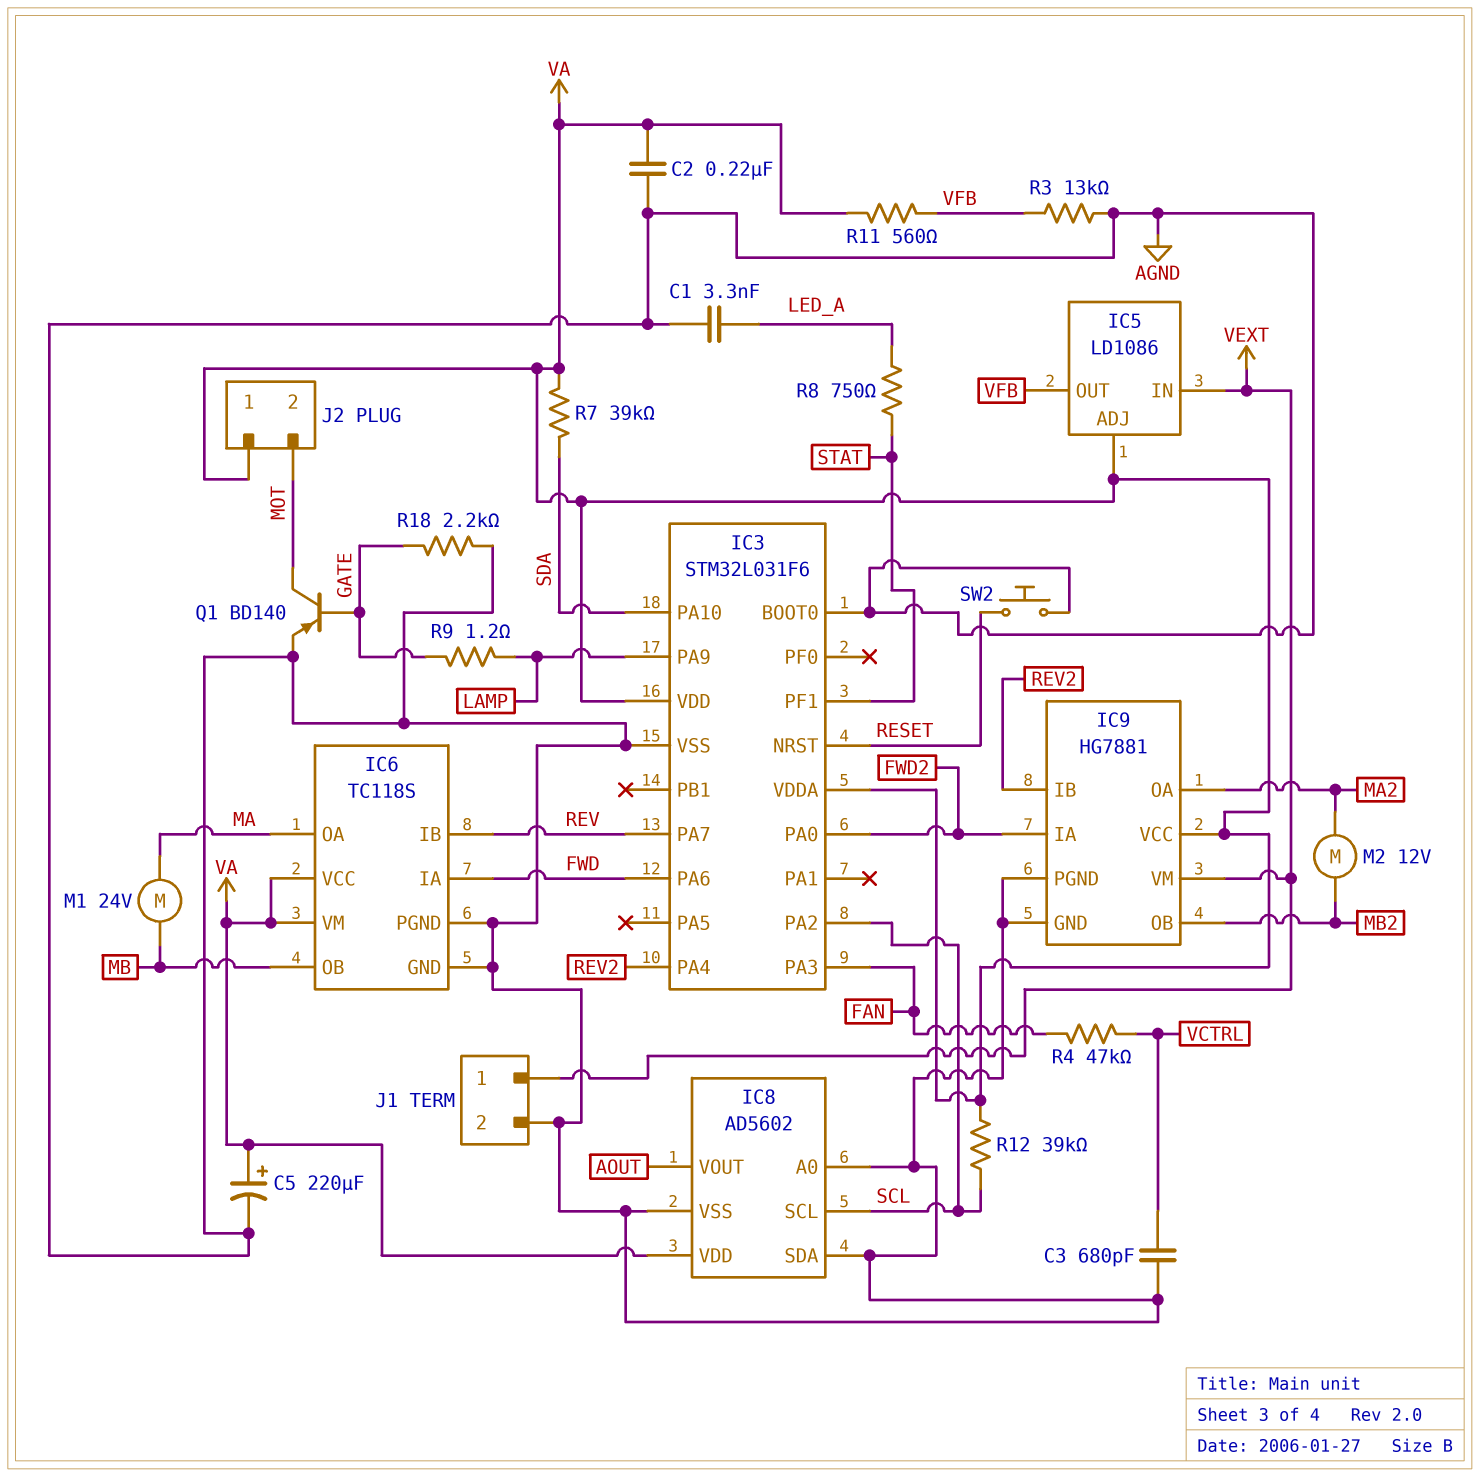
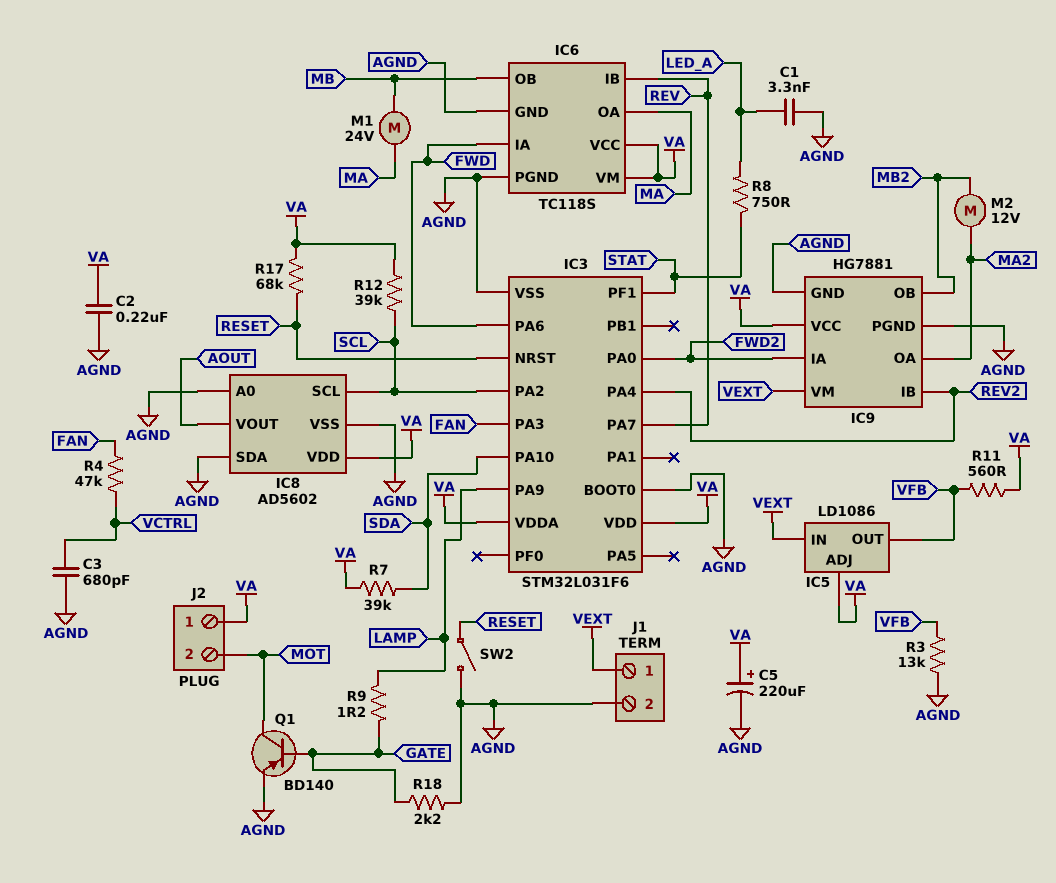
R17: none -> 68k (RESET, VA)
SW2: button (AGND, RESET) -> switch (AGND, RESET)

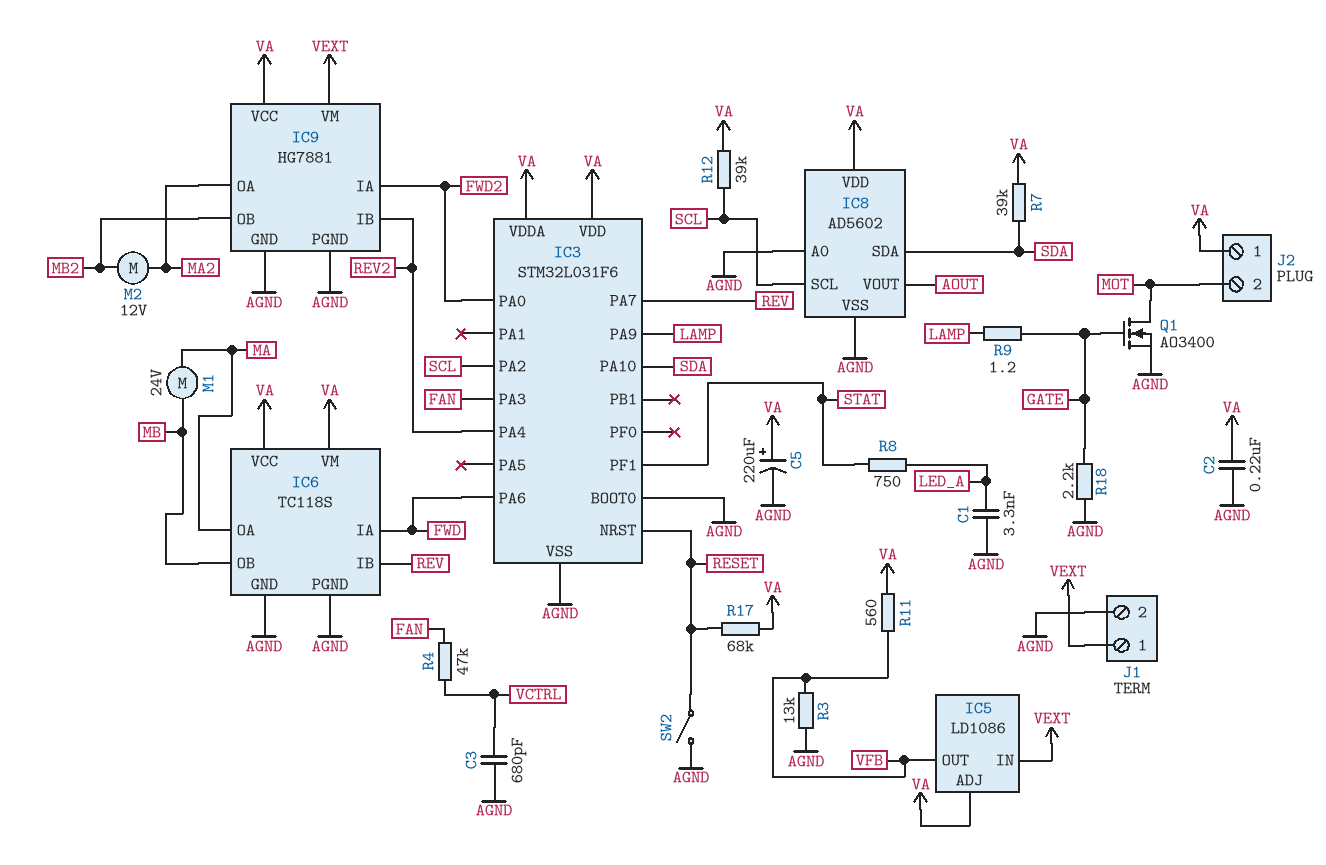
IC8 pin SDA: AGND -> SDA
Q1: PNP BD140 (B GATE, C MOT, E AGND) -> NMOS AO3400 (G GATE, D MOT, S AGND)

